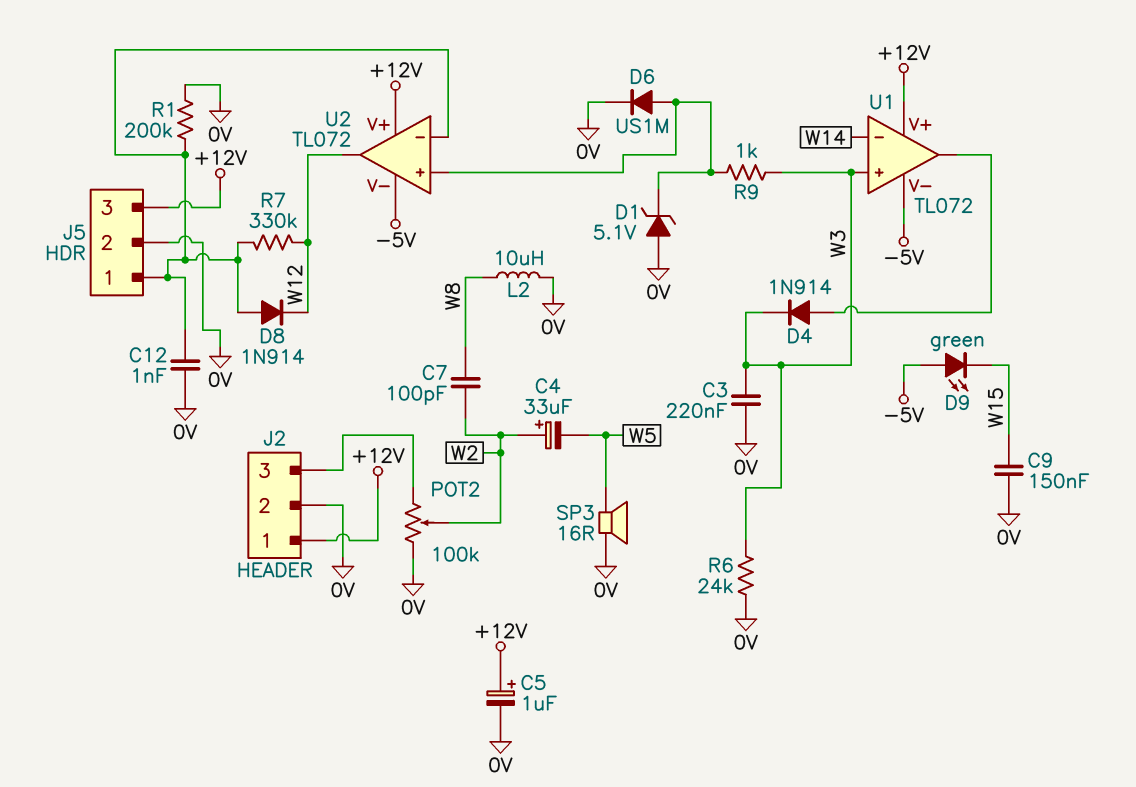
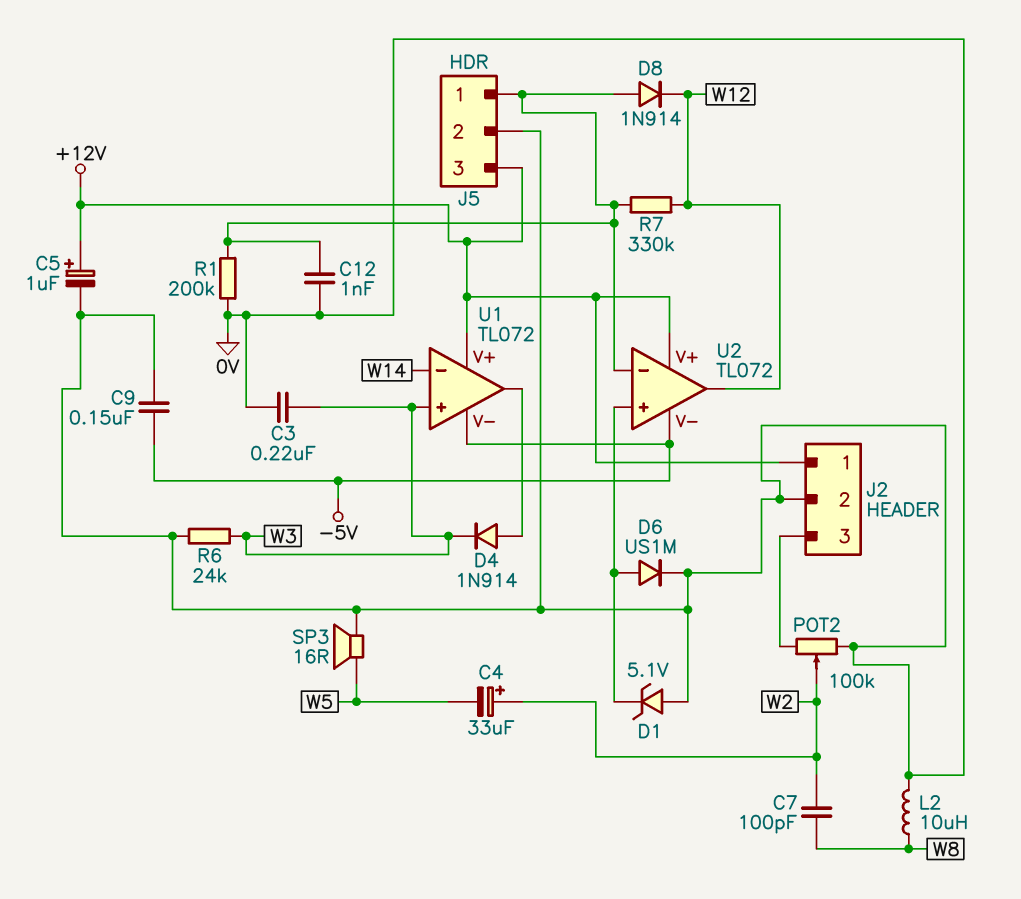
C9: 150nF (0V, W15) -> 150nF (-5V, 0V)
D9: LED green (A -5V, K W15) -> none
R9: 1k (U2/in+, W3) -> none

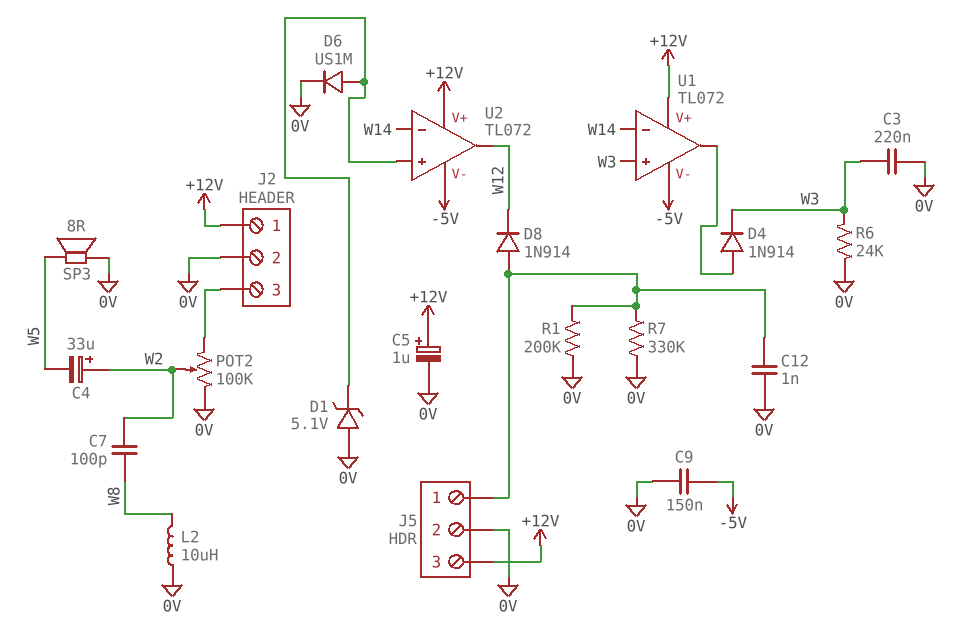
R7: 330k (J5/1, W12) -> 330k (0V, J5/1)
SP3: speaker 16R (0V, W5) -> speaker 8R (0V, W5)
U2 pin in-: J5/1 -> W14

